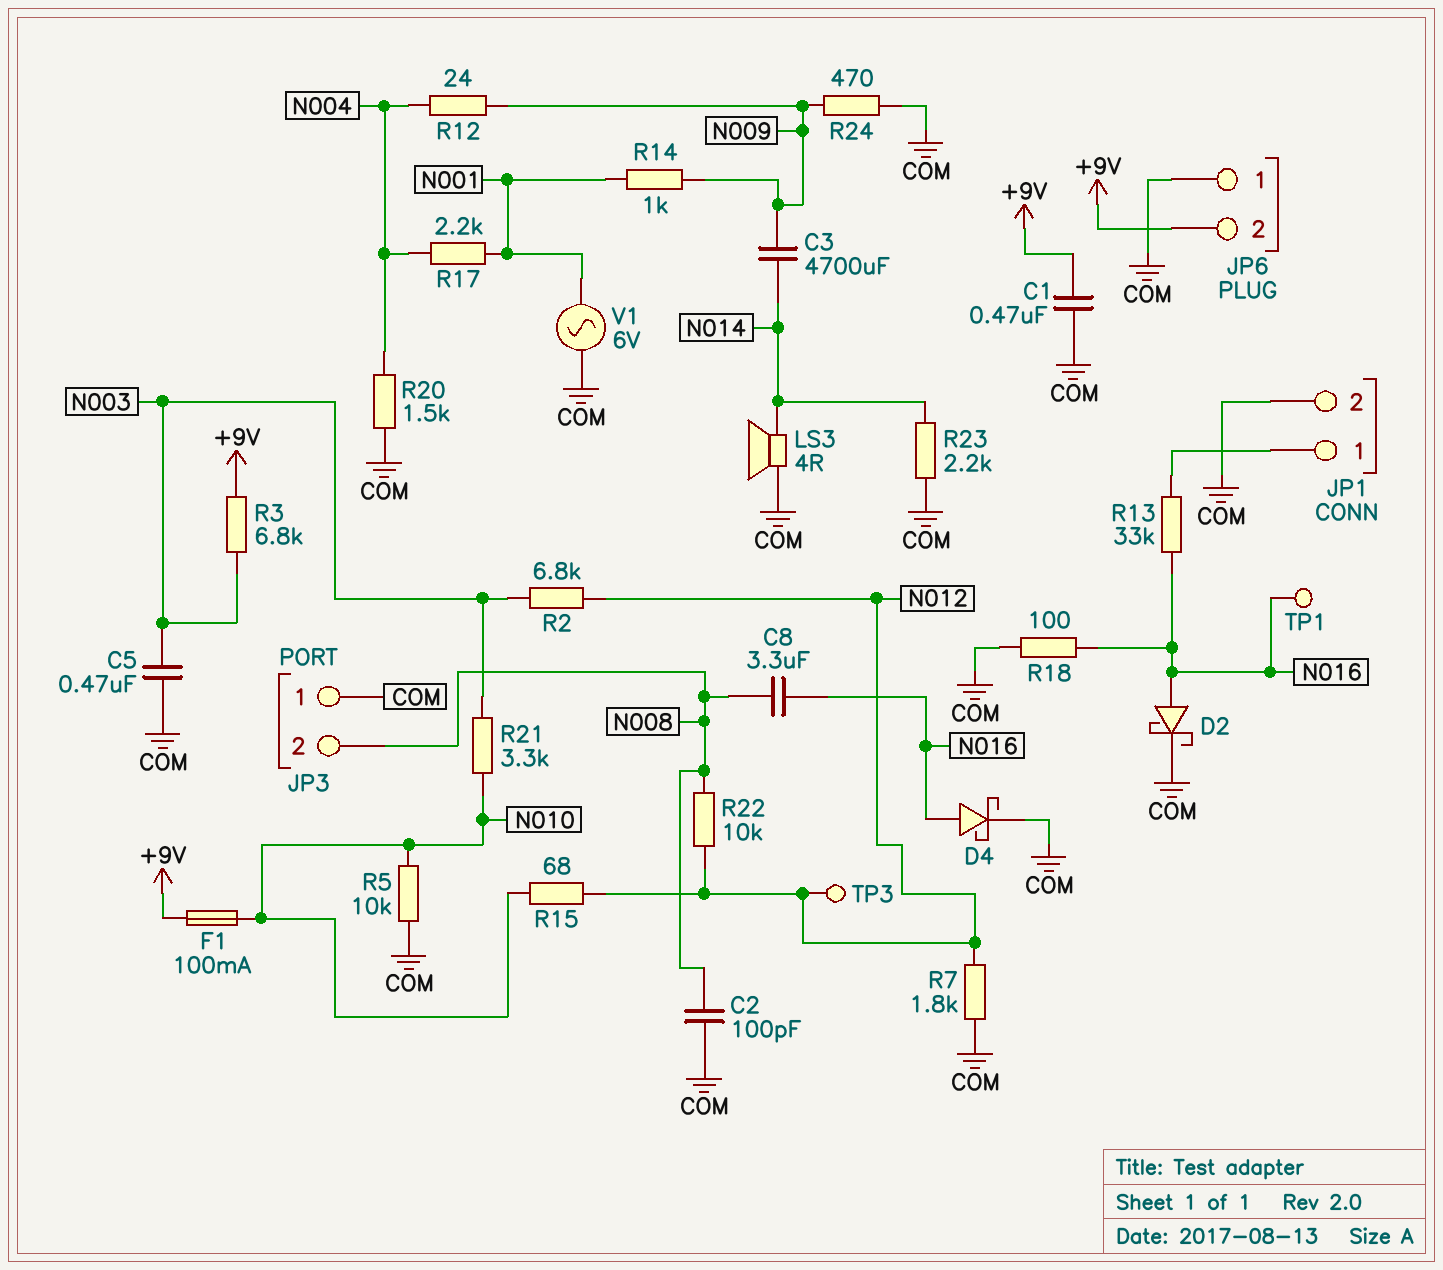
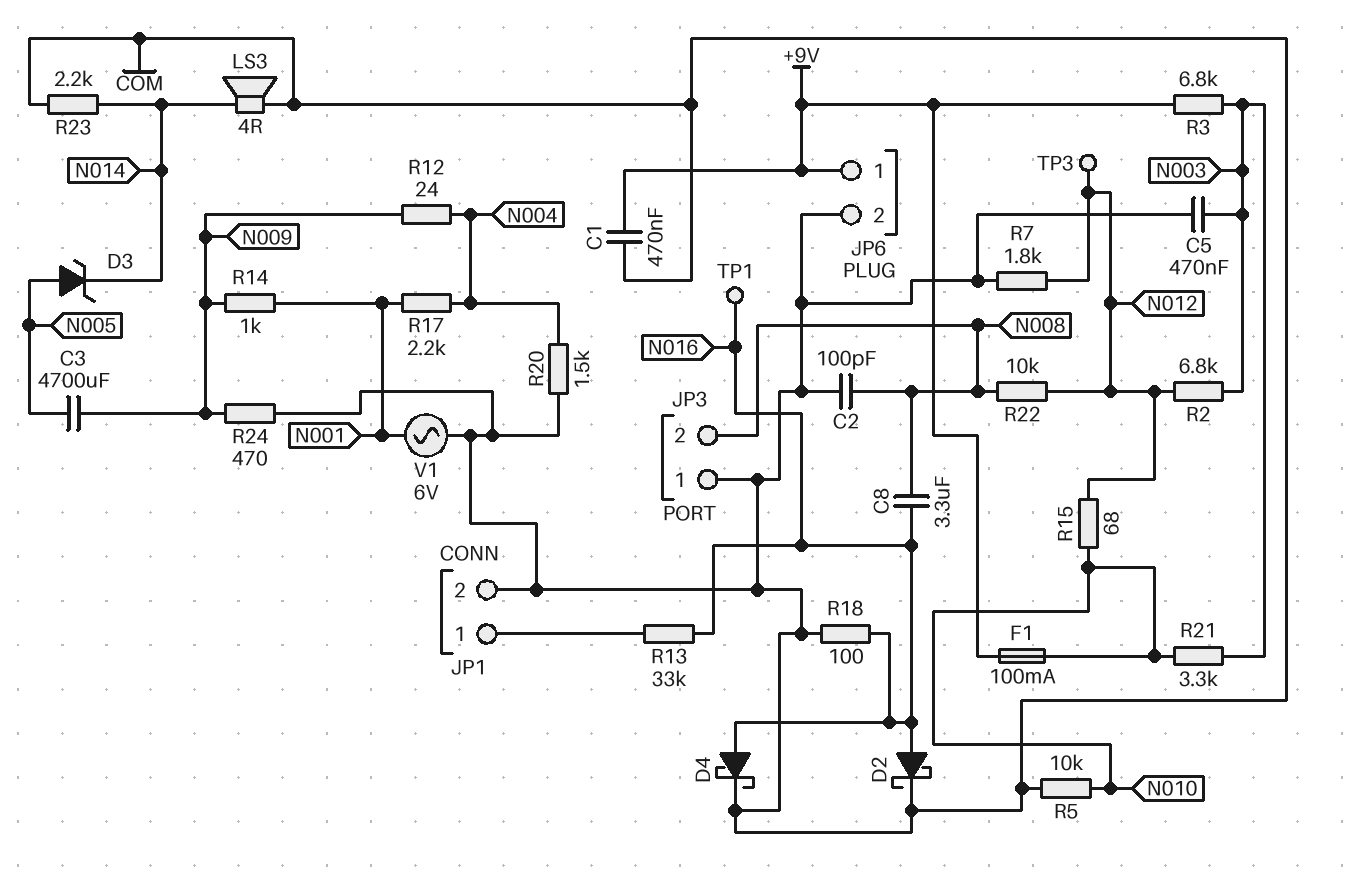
C3: 4700uF (N009, N014) -> 4700uF (N005, N009)
D3: none -> zener (A N005, K N014)
JP6 pin 1: COM -> +9V
JP6 pin 2: +9V -> COM

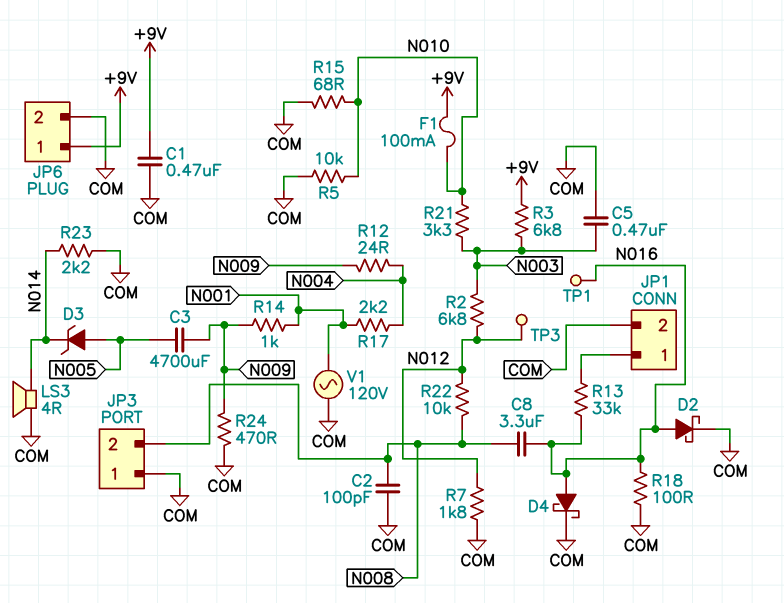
R15: 68 (N010, N012) -> 68 (COM, N010)
R20: 1.5k (COM, N004) -> none
V1: AC 6V (COM, N001) -> AC 120V (COM, N001)

